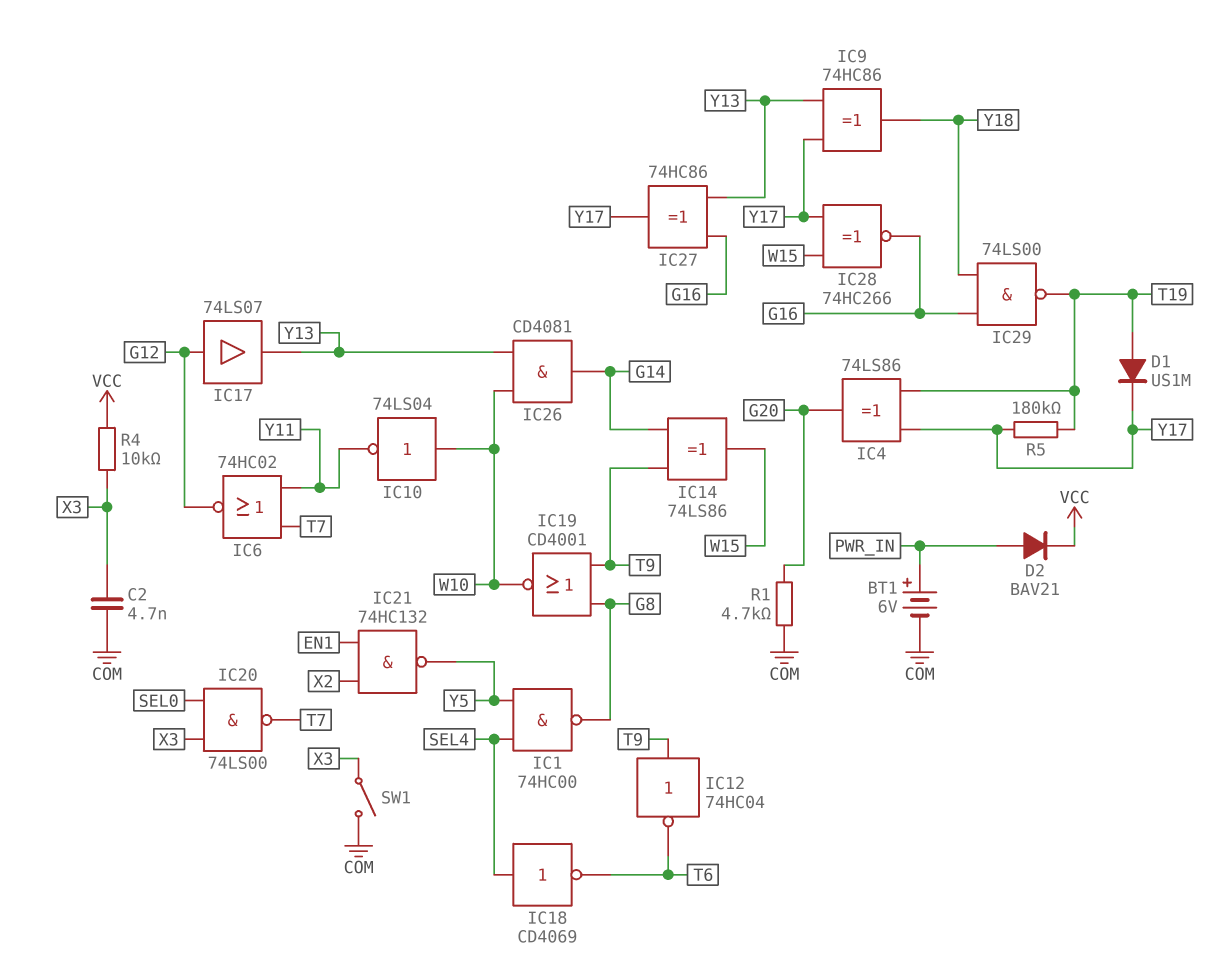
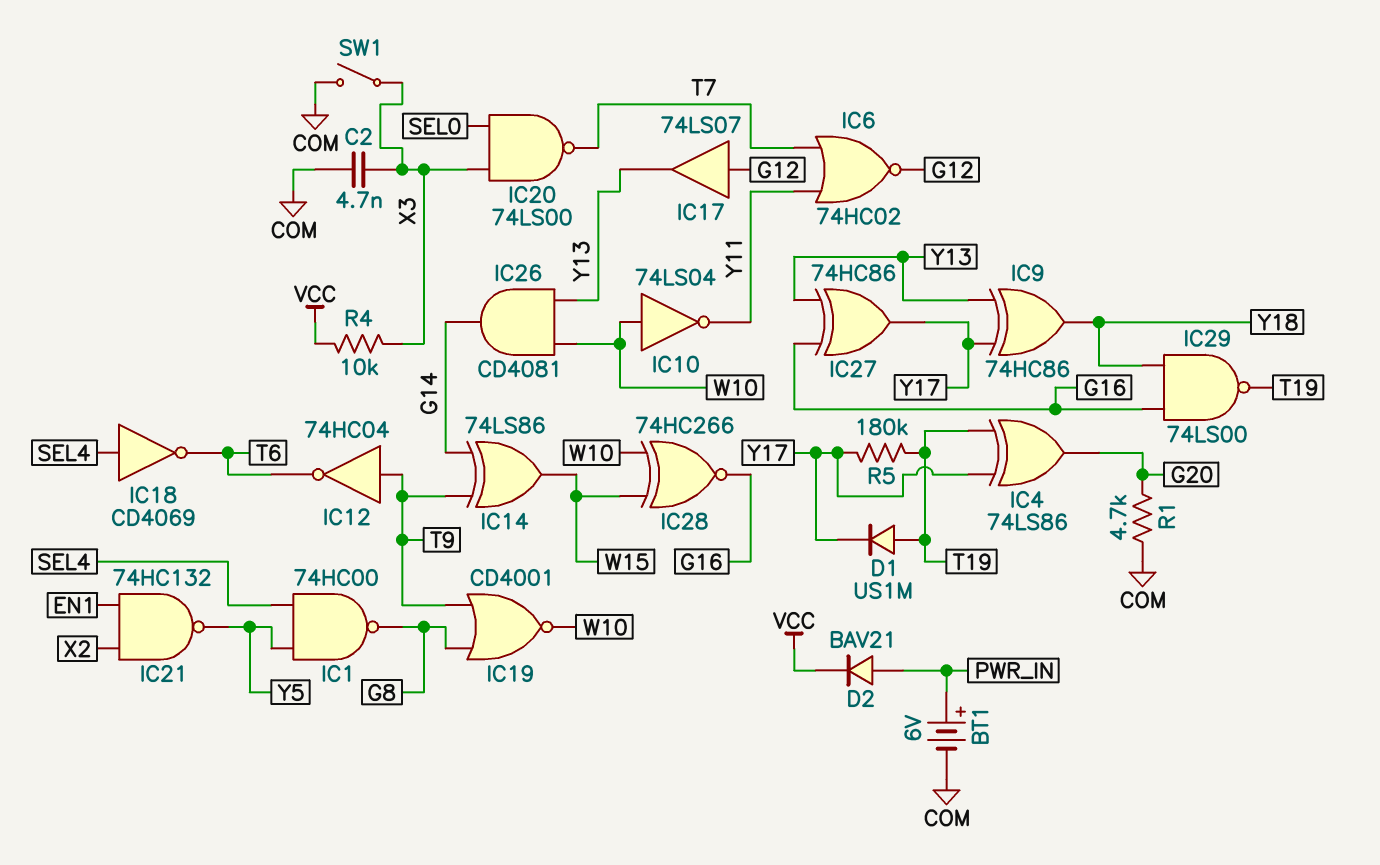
IC28: XNOR 74HC266 (in W15, in Y17, out G16) -> XNOR 74HC266 (in W10, in W15, out G16)

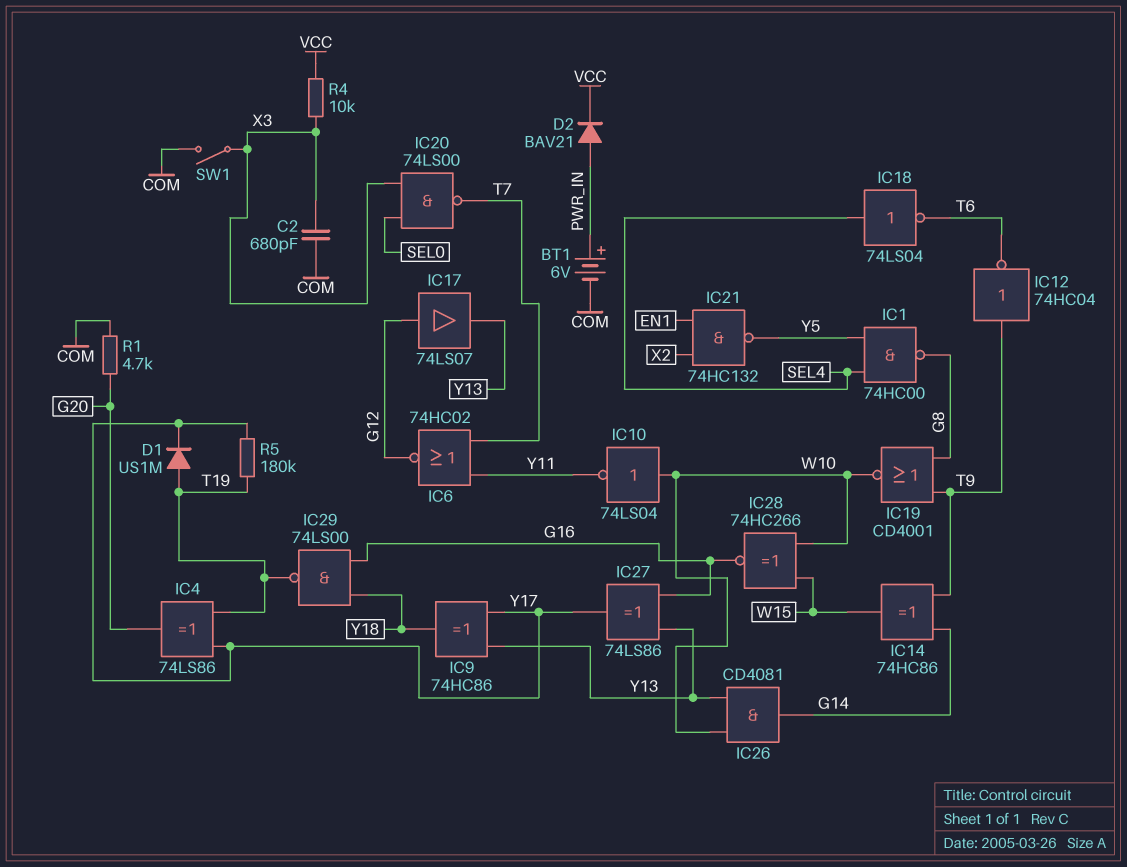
C2: 4.7nF (COM, X3) -> 680pF (COM, X3)
IC14: XOR 74LS86 (in G14, in T9, out W15) -> XOR 74HC86 (in G14, in T9, out W15)
IC18: NOT CD4069 (in SEL4, out T6) -> NOT 74LS04 (in SEL4, out T6)
IC27: XOR 74HC86 (in G16, in Y13, out Y17) -> XOR 74LS86 (in G16, in Y13, out Y17)

